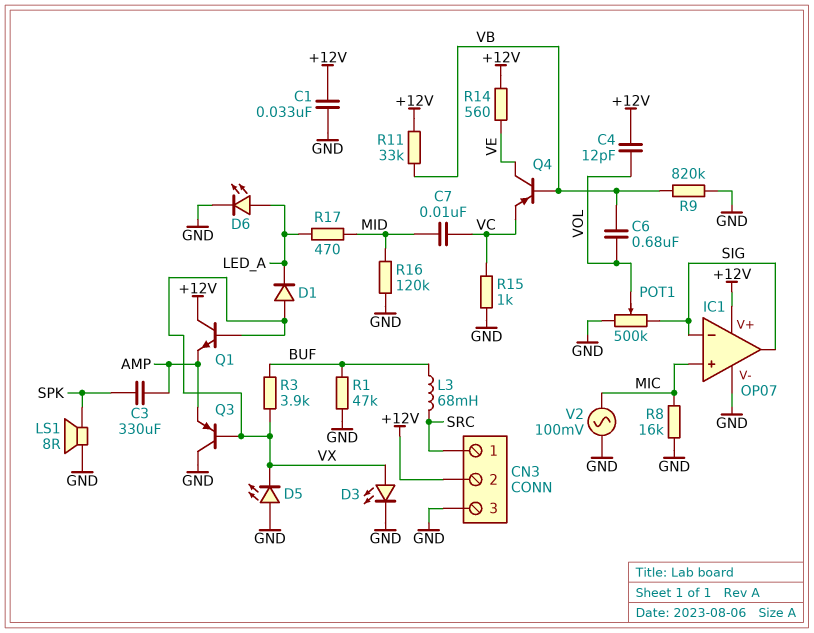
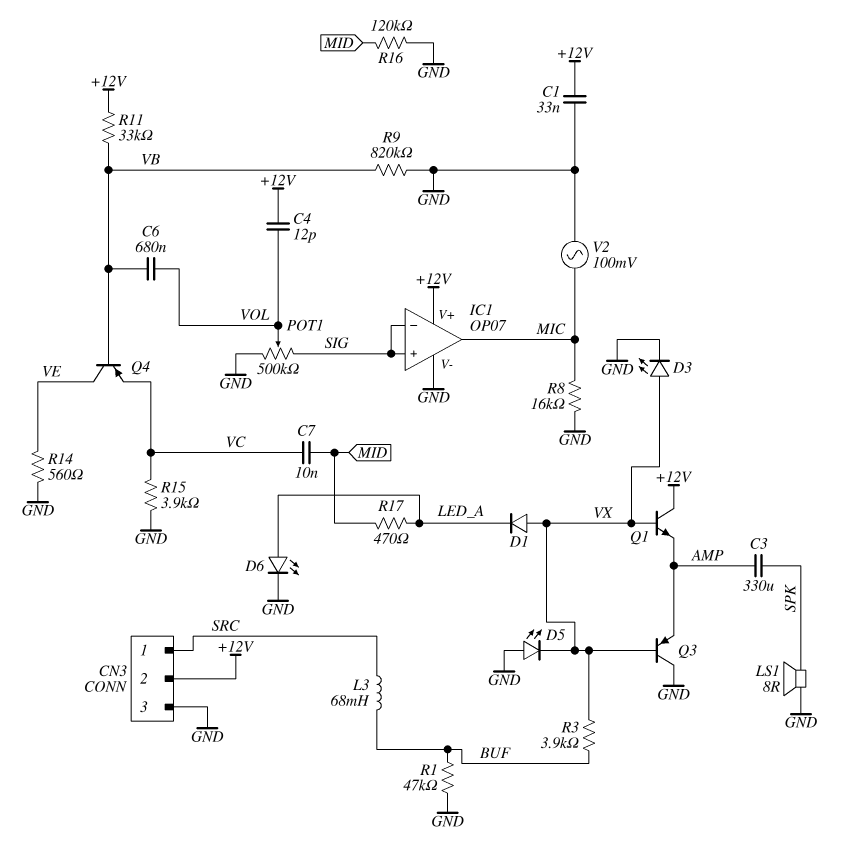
IC1 pin in+: MIC -> SIG
IC1 pin out: SIG -> MIC
R14: 560 (+12V, VE) -> 560 (GND, VE)
R15: 1k (GND, VC) -> 3.9k (GND, VC)

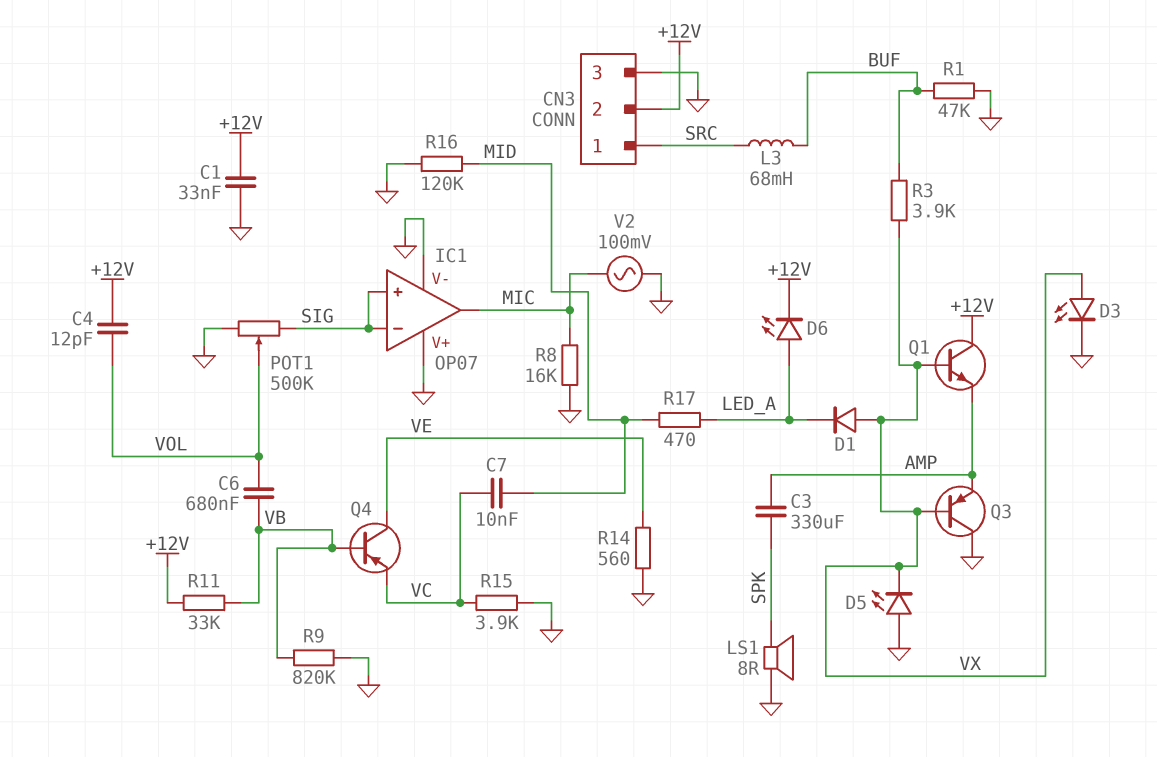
D6: LED (A LED_A, K GND) -> LED (A LED_A, K +12V)
IC1 pin V+: +12V -> GND

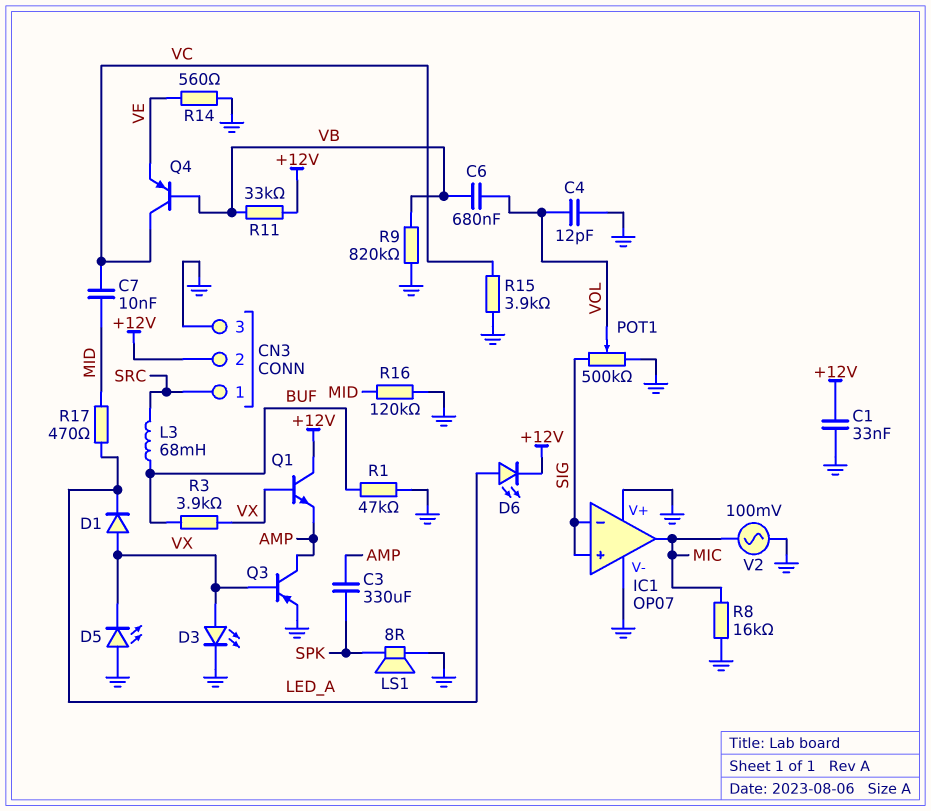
C4: 12pF (+12V, VOL) -> 12pF (GND, VOL)
Q3: PNP (B VX, C GND, E AMP) -> PNP (B VX, C AMP, E GND)
Q4: PNP (B VB, C VE, E VC) -> PNP (B VB, C VC, E VE)

